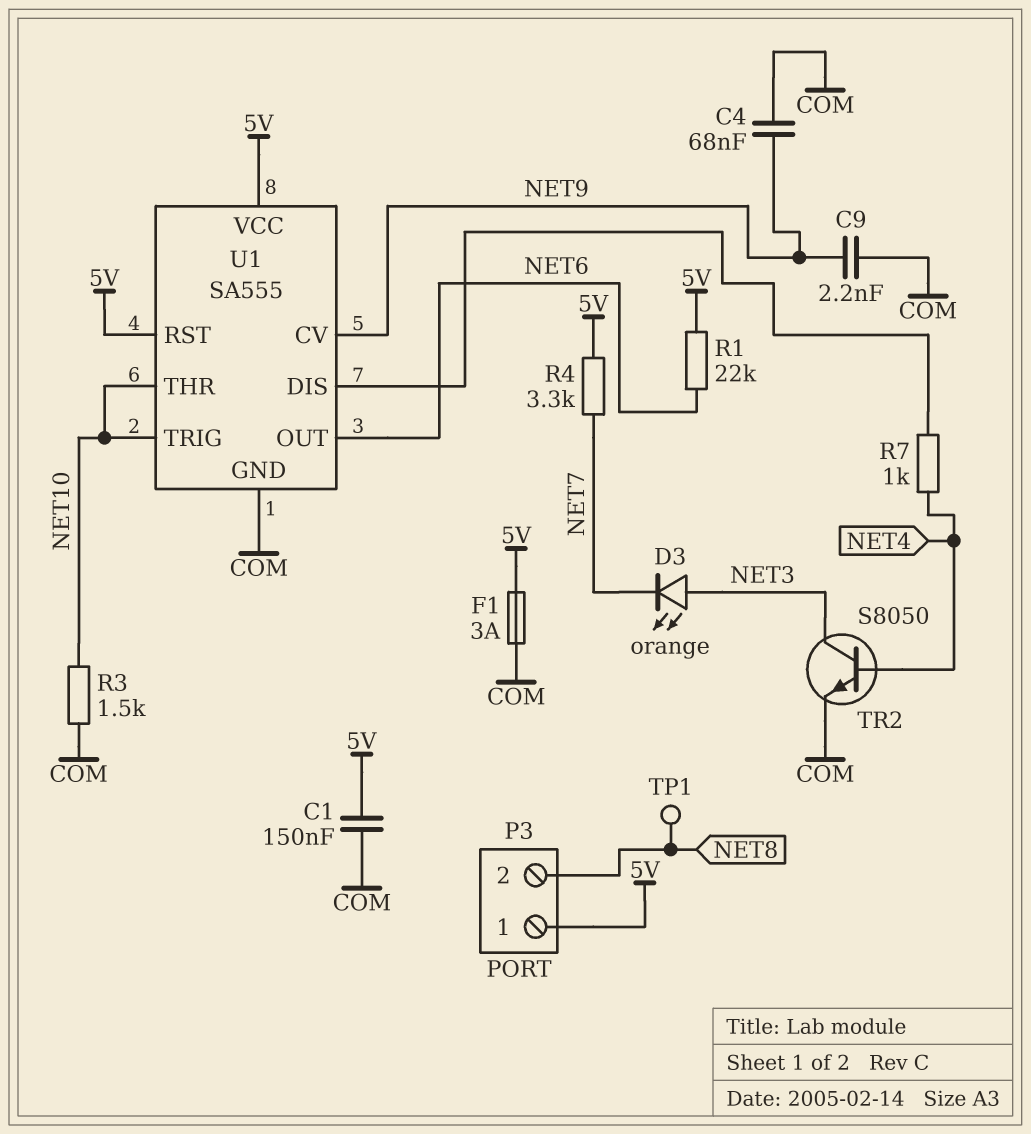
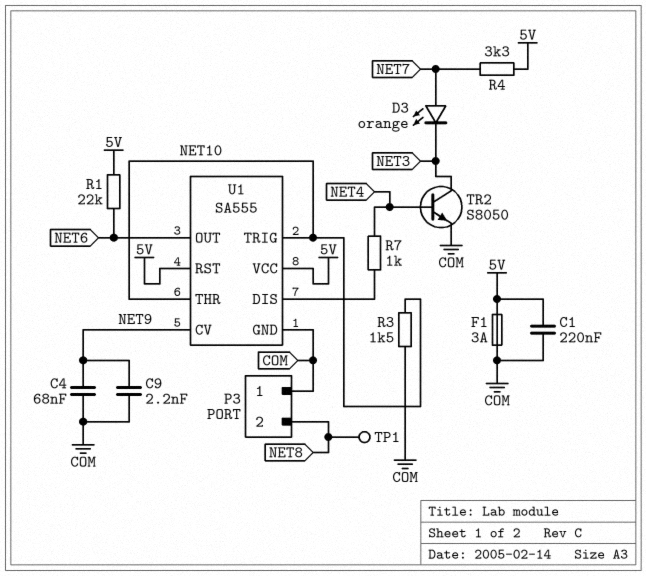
C1: 150nF (5V, COM) -> 220nF (5V, COM)
D3: LED orange (A NET3, K NET7) -> LED orange (A NET7, K NET3)
P3 pin 1: 5V -> COM

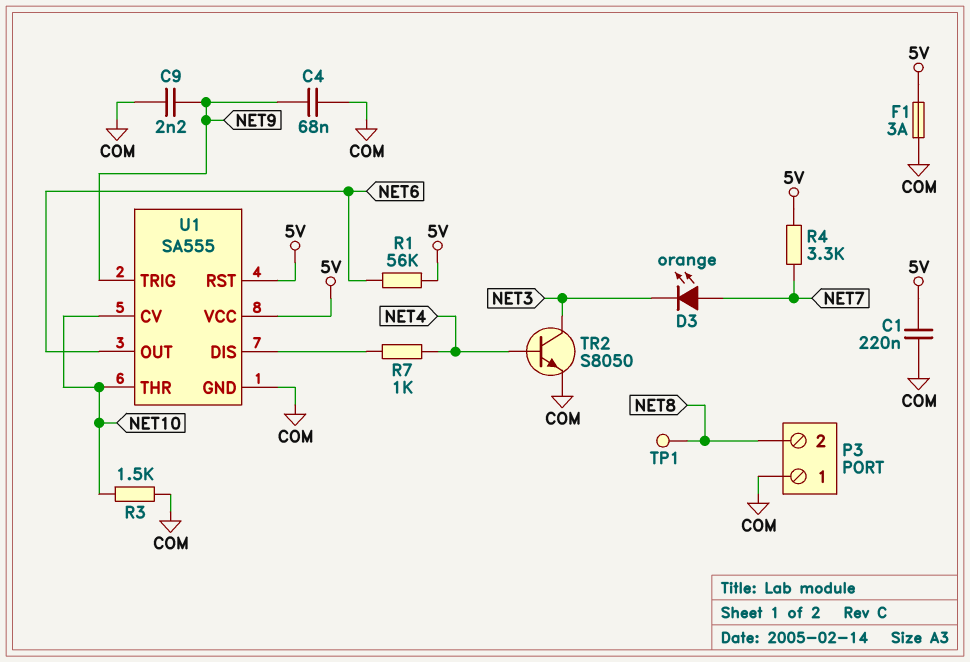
R1: 22k (5V, NET6) -> 56k (5V, NET6)
U1 pin CV: NET9 -> NET10
U1 pin TRIG: NET10 -> NET9

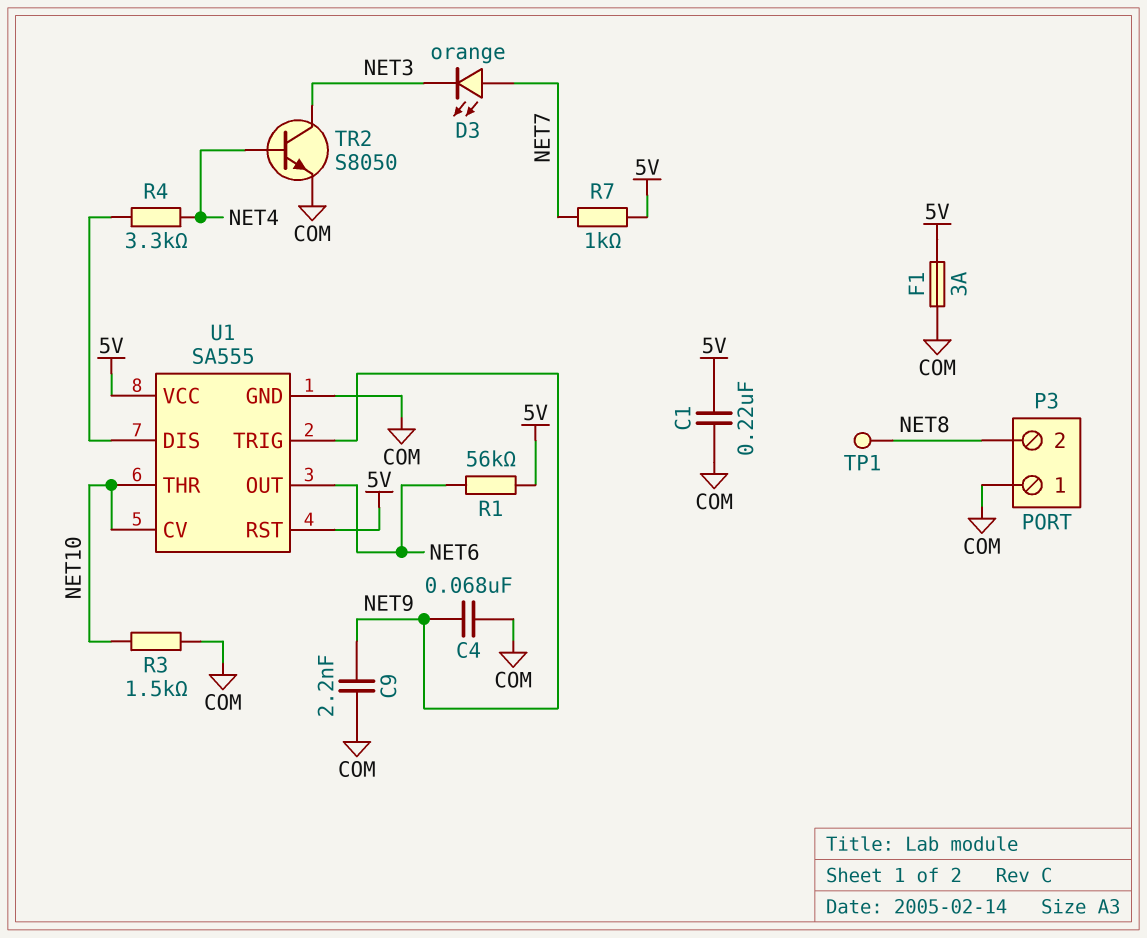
R4: 3.3k (5V, NET7) -> 3.3k (NET4, U1/DIS)
R7: 1k (NET4, U1/DIS) -> 1k (5V, NET7)

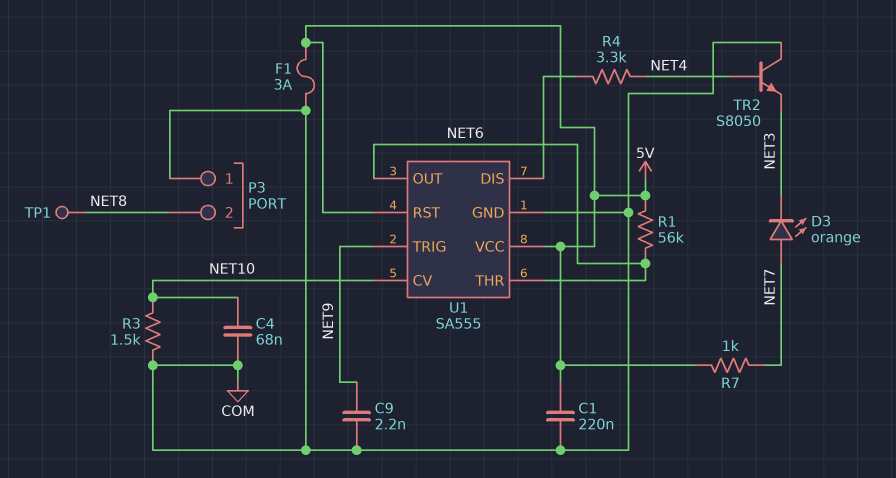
C4: 68nF (COM, NET9) -> 68nF (COM, NET10)
TR2: NPN S8050 (B NET4, C NET3, E COM) -> NPN S8050 (B NET4, C COM, E NET3)
U1 pin THR: NET10 -> NET6

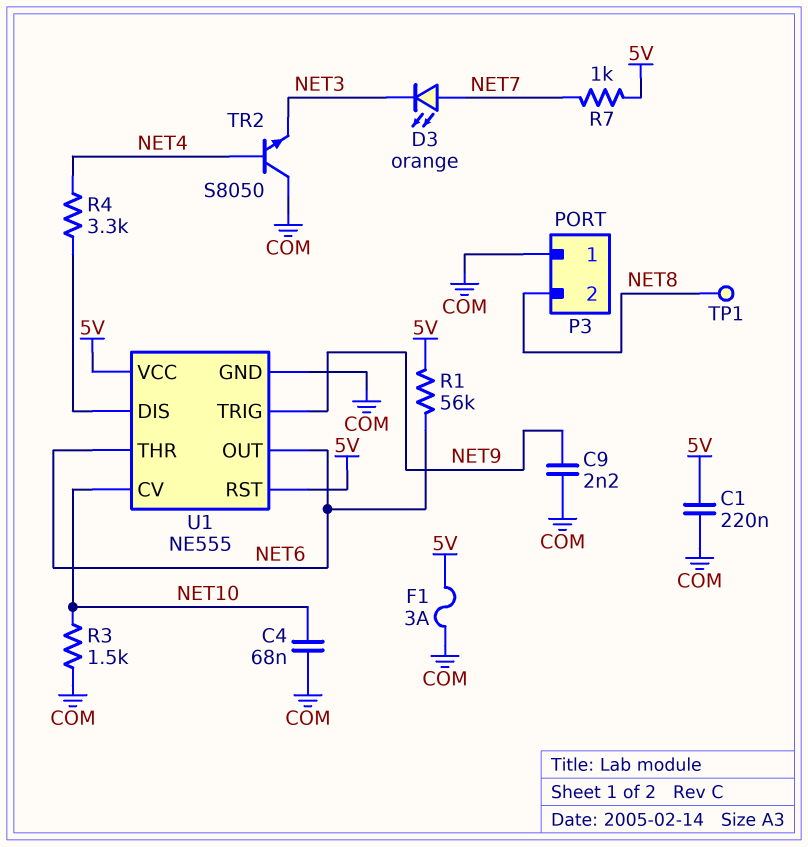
U1: SA555 -> NE555

